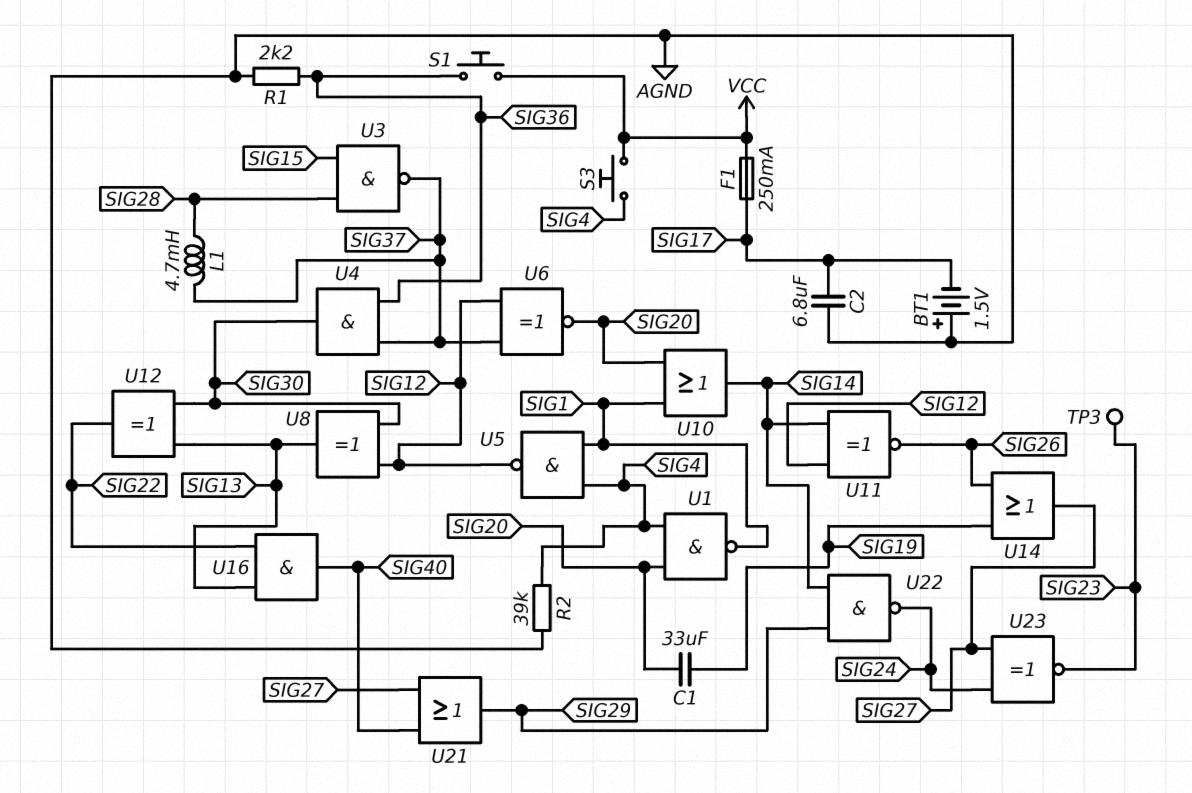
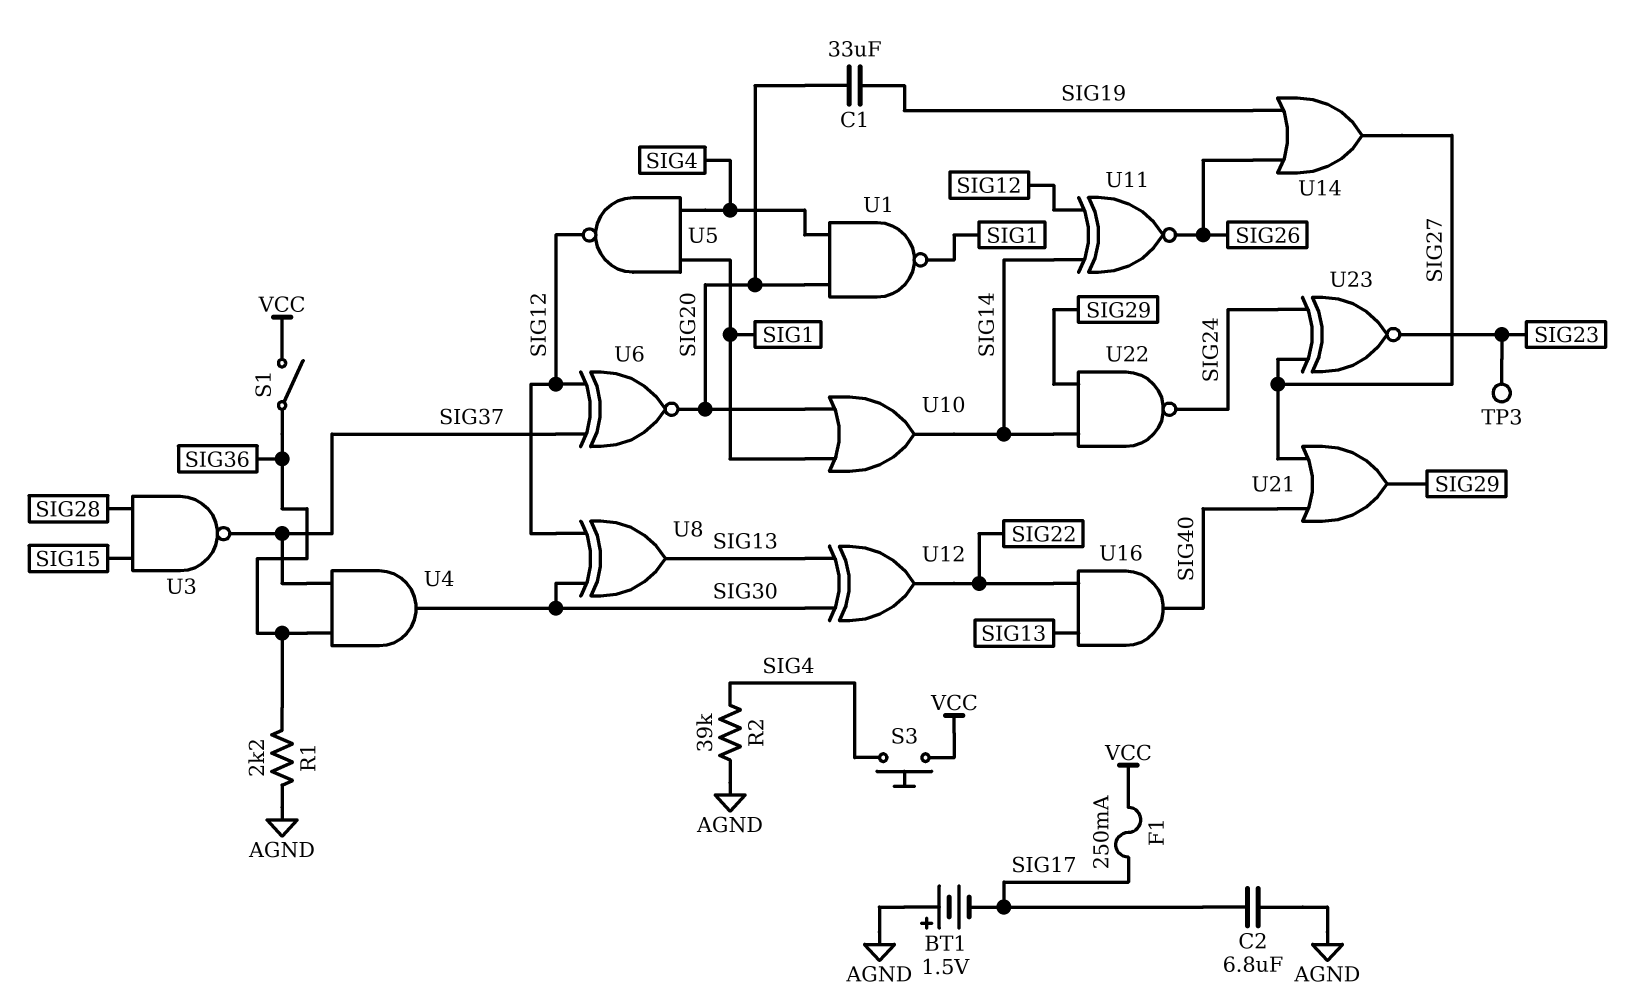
L1: 4.7mH (SIG28, SIG37) -> none
S1: button (SIG36, VCC) -> switch (SIG36, VCC)

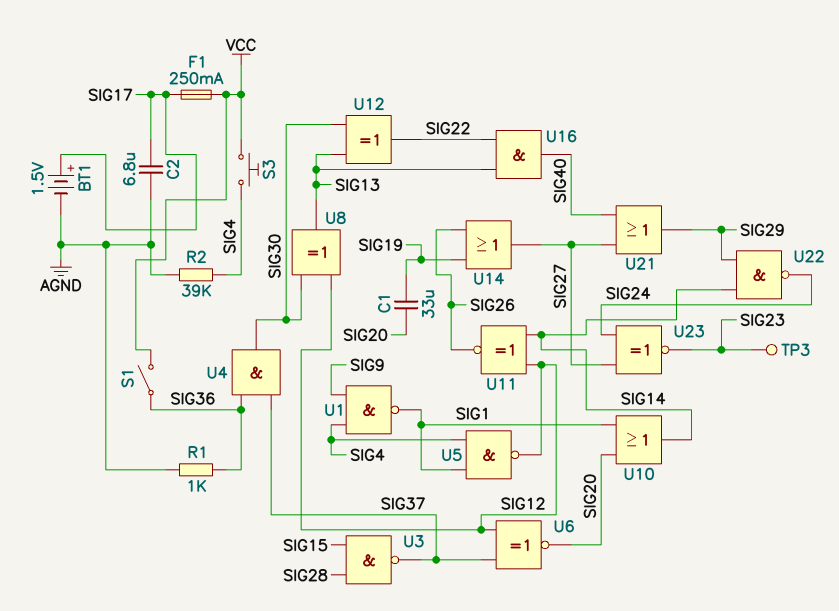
BT1: 1.5V (plus AGND, minus SIG17) -> 1.5V (plus SIG17, minus AGND)
R1: 2.2k (AGND, SIG36) -> 1k (AGND, SIG36)
U1: NAND (in SIG4, in SIG20, out SIG1) -> NAND (in SIG4, in SIG9, out SIG1)

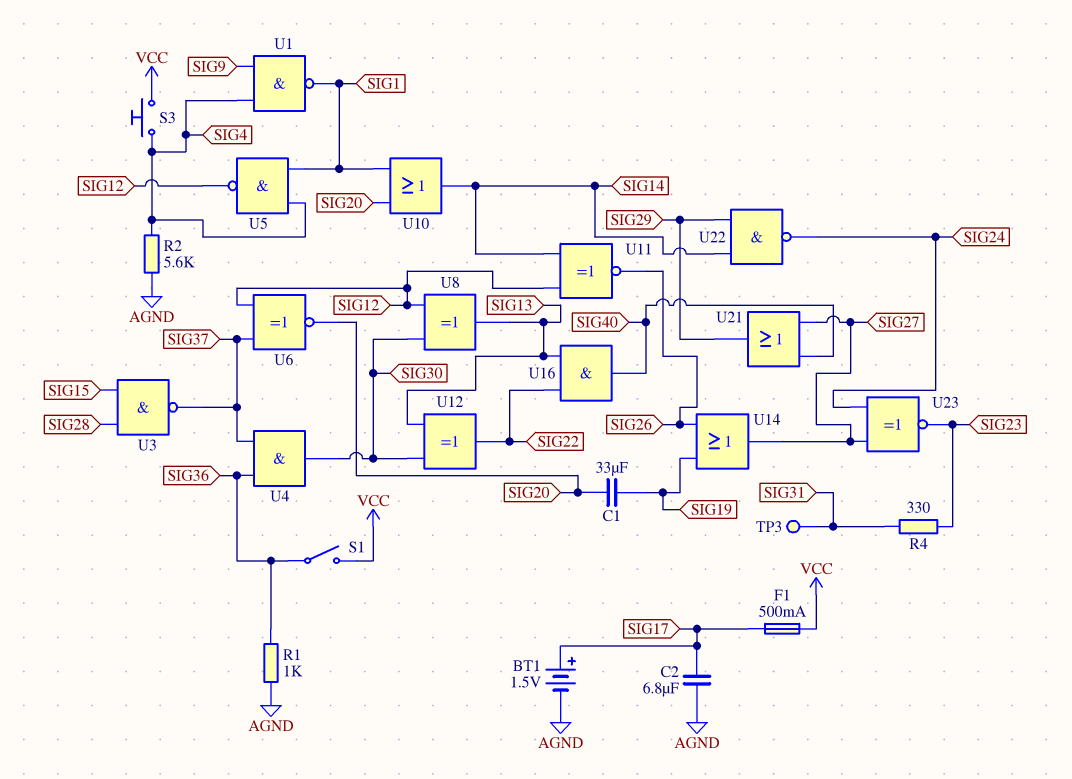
F1: 250mA (SIG17, VCC) -> 500mA (SIG17, VCC)
R2: 39k (AGND, SIG4) -> 5.6k (AGND, SIG4)
R4: none -> 330 (SIG23, SIG31)
TP3: test point (SIG23) -> test point (SIG31)

